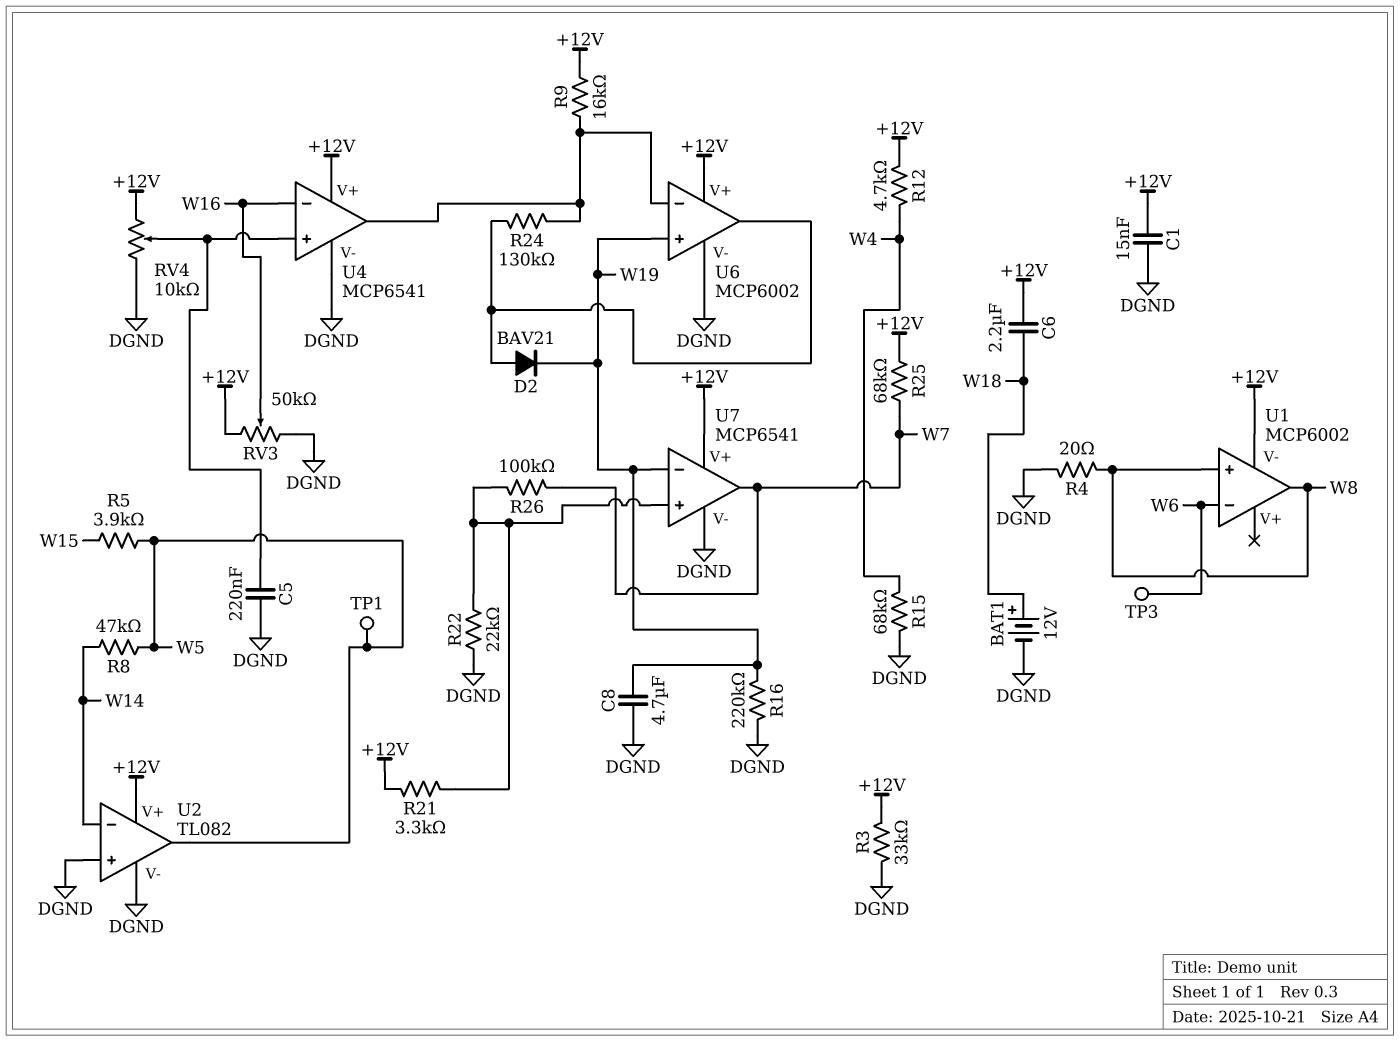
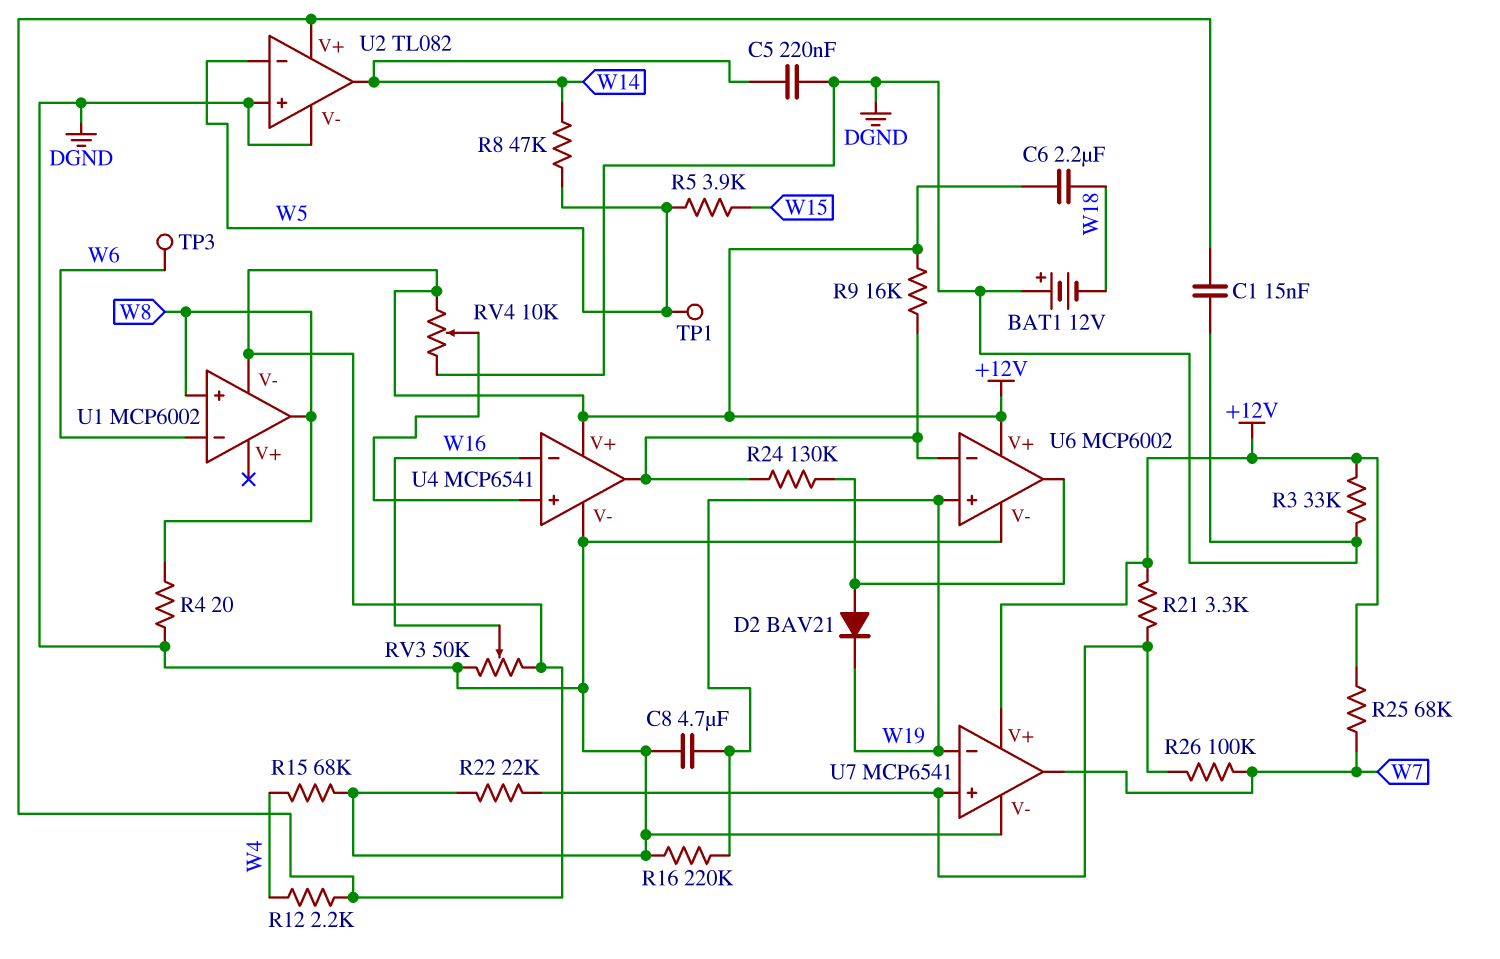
BAT1: 12V (plus W18, minus DGND) -> 12V (plus DGND, minus W18)
C5: 220nF (DGND, U4/in+) -> 220nF (DGND, W14)
R12: 4.7k (+12V, W4) -> 2.2k (+12V, W4)
U2 pin in-: W14 -> W5
U2 pin out: W5 -> W14

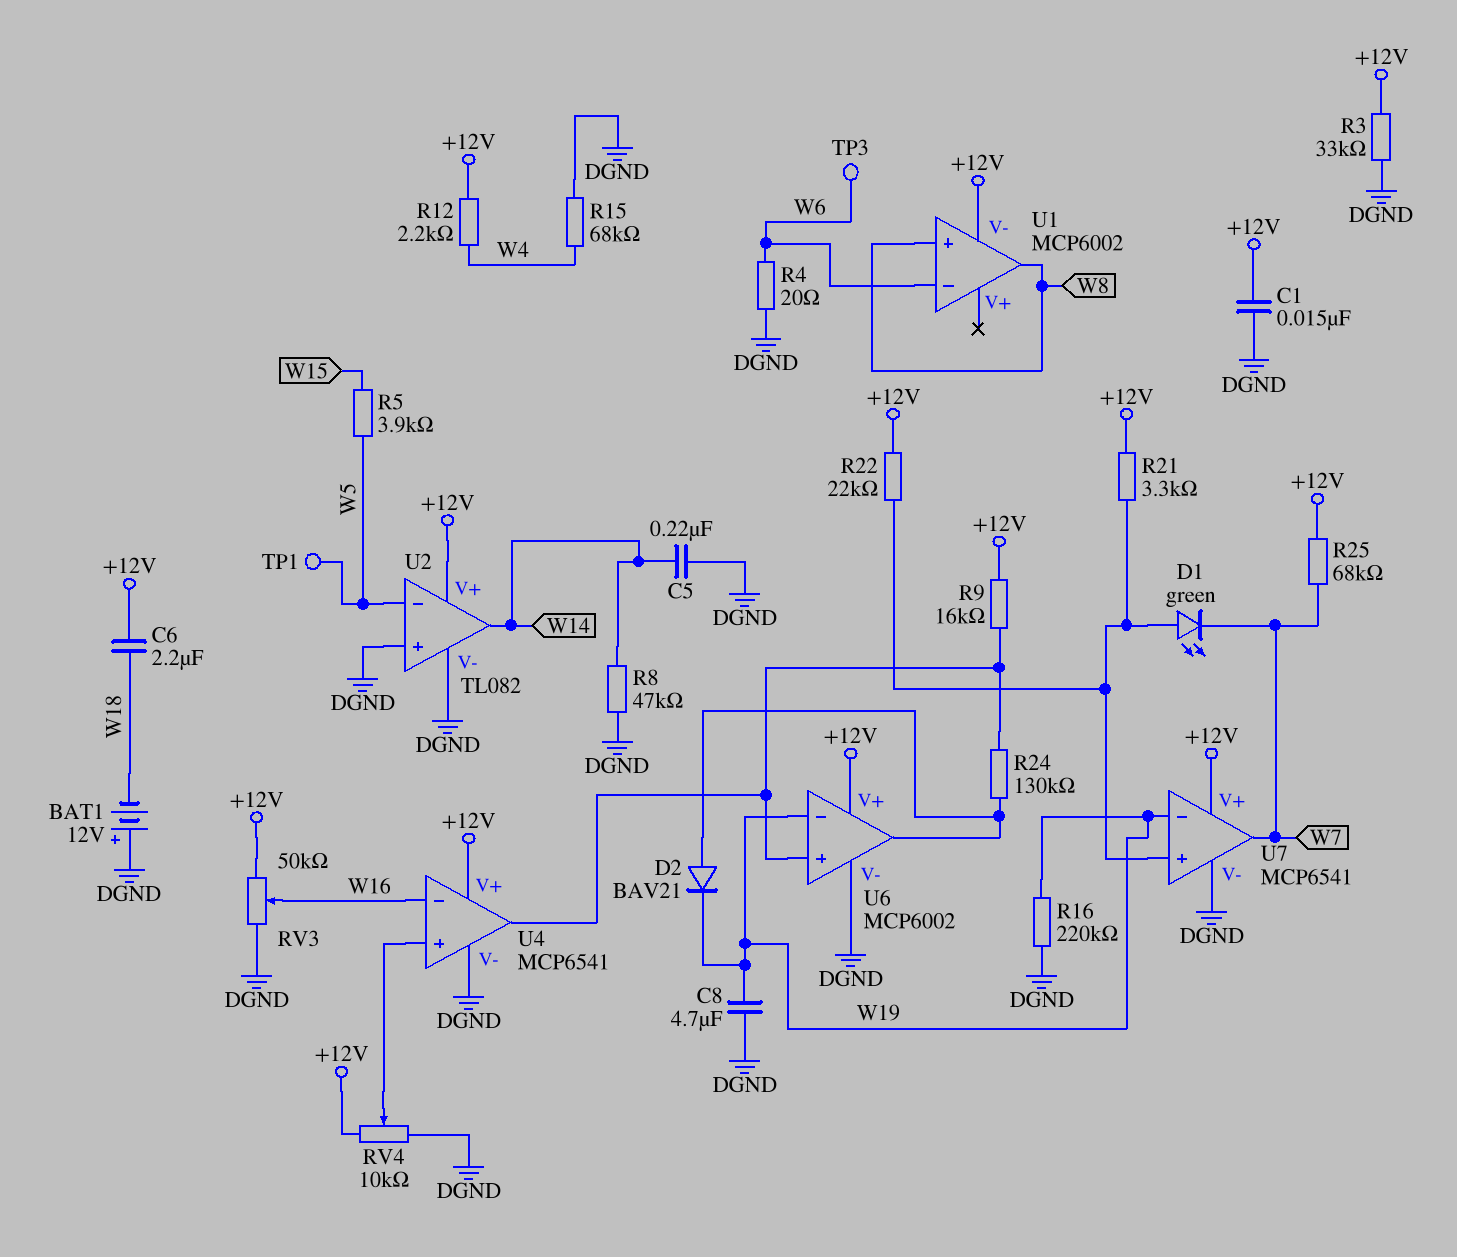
D1: none -> LED green (A U7/in+, K W7)
R4: 20 (DGND, W8) -> 20 (DGND, W6)
R8: 47k (W5, W14) -> 47k (DGND, W14)
R22: 22k (DGND, U7/in+) -> 22k (+12V, U7/in+)
R26: 100k (U7/in+, W7) -> none
U6 pin in+: W19 -> U4/out
U6 pin in-: U4/out -> W19

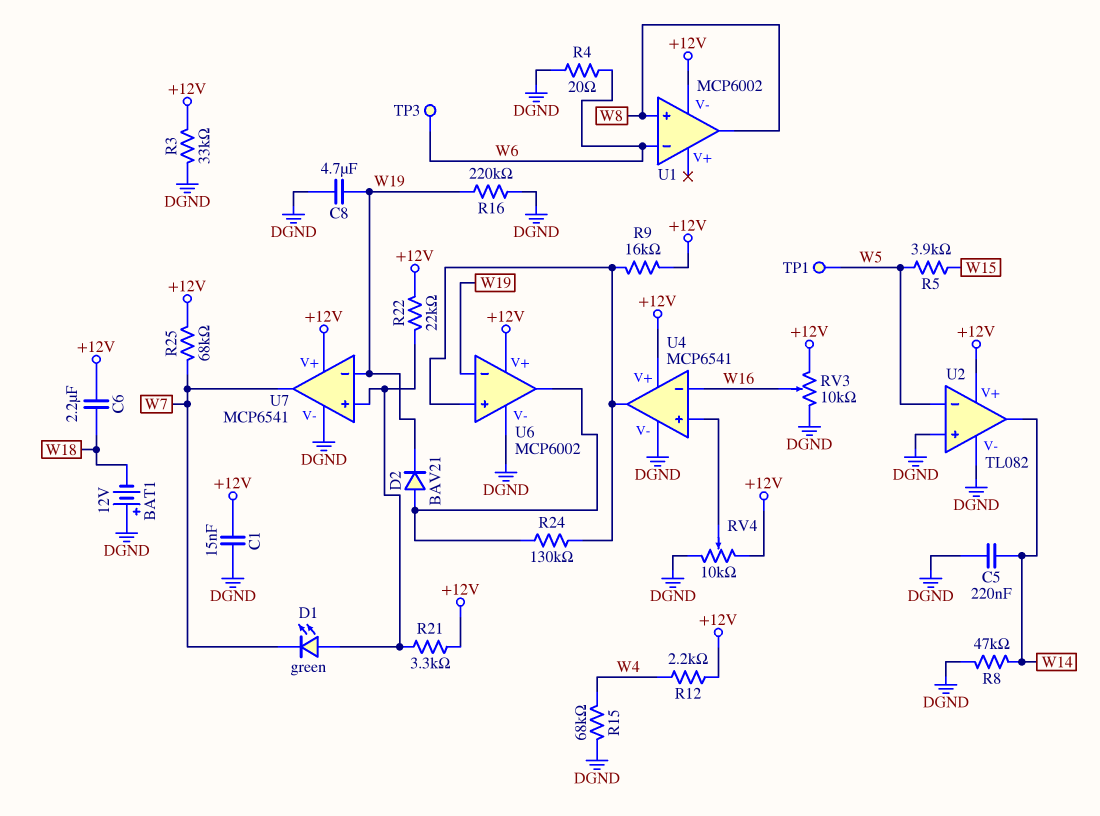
RV3: 50k (+12V, DGND, wiper W16) -> 10k (+12V, DGND, wiper W16)

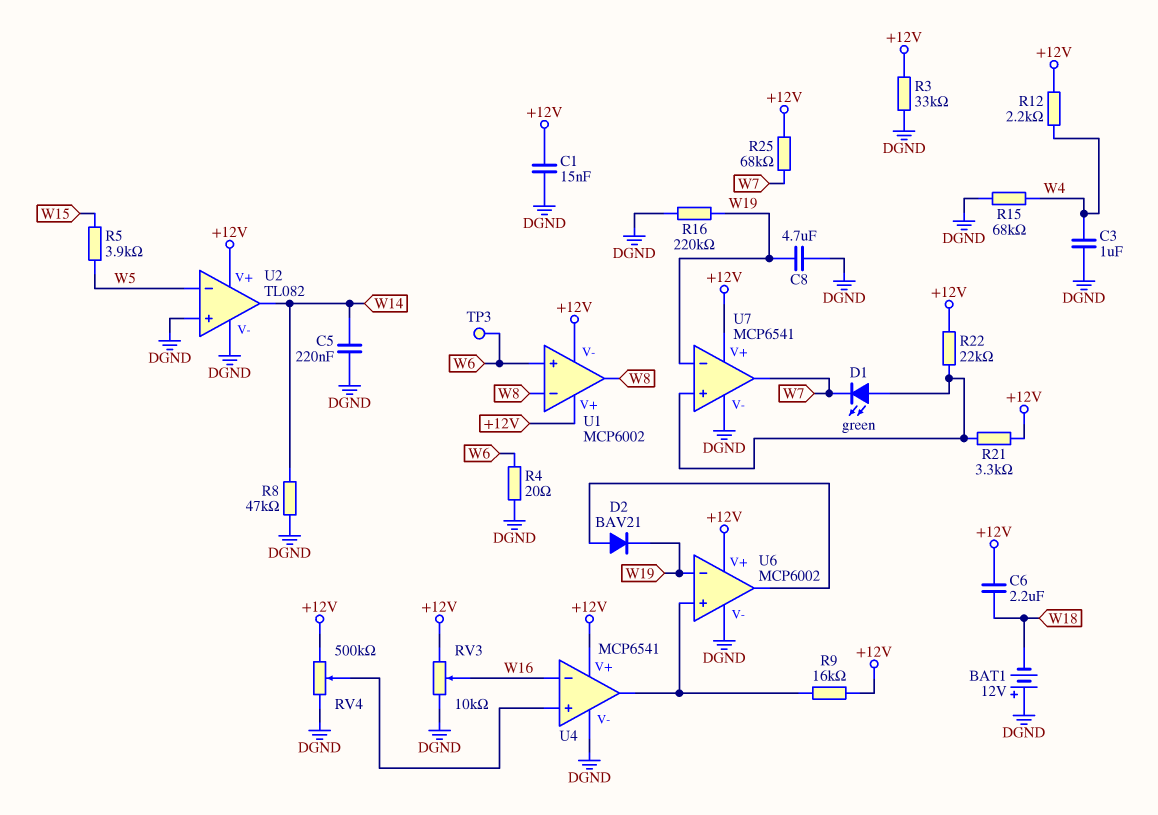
C3: none -> 1uF (DGND, W4)
R24: 130k (U4/out, U6/out) -> none
RV4: 10k (+12V, DGND, wiper U4/in+) -> 500k (+12V, DGND, wiper U4/in+)
TP1: test point (W5) -> none
U1 pin V+: none -> +12V
U1 pin in+: W8 -> W6
U1 pin in-: W6 -> W8

